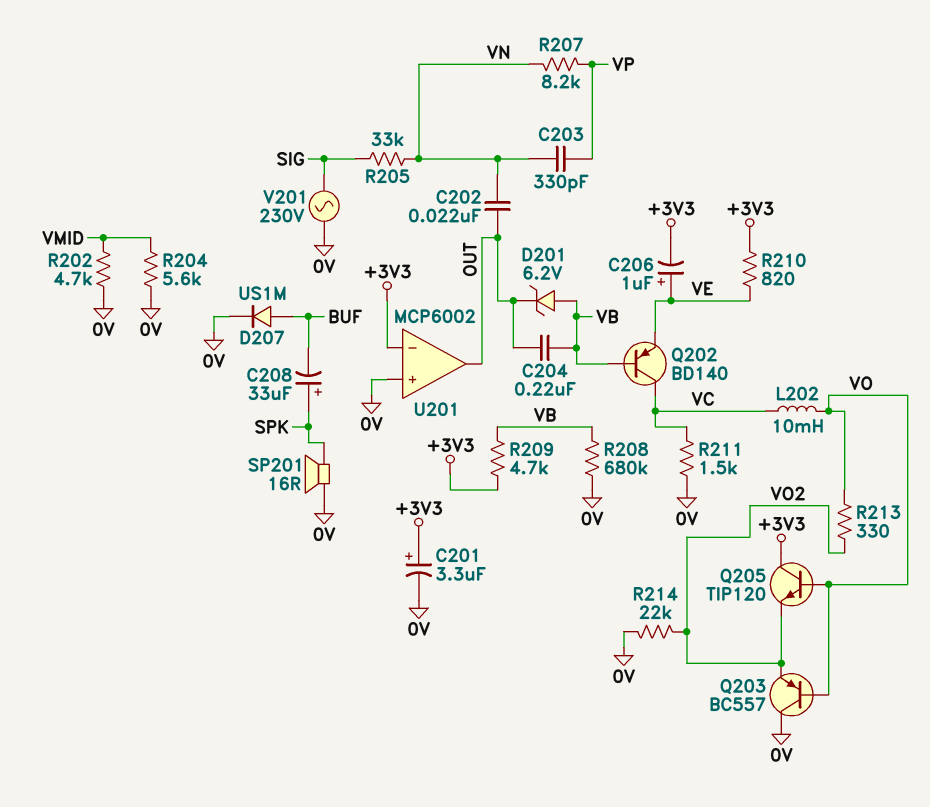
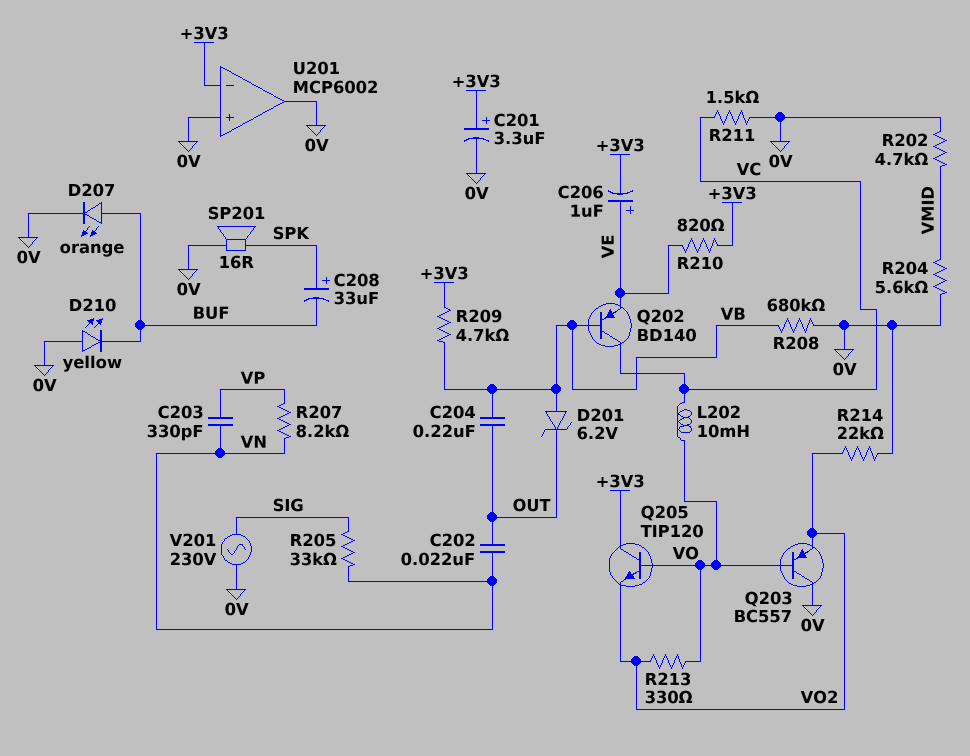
D207: diode US1M (A BUF, K 0V) -> LED orange (A BUF, K 0V)
D210: none -> LED yellow (A 0V, K BUF)
U201 pin out: OUT -> 0V

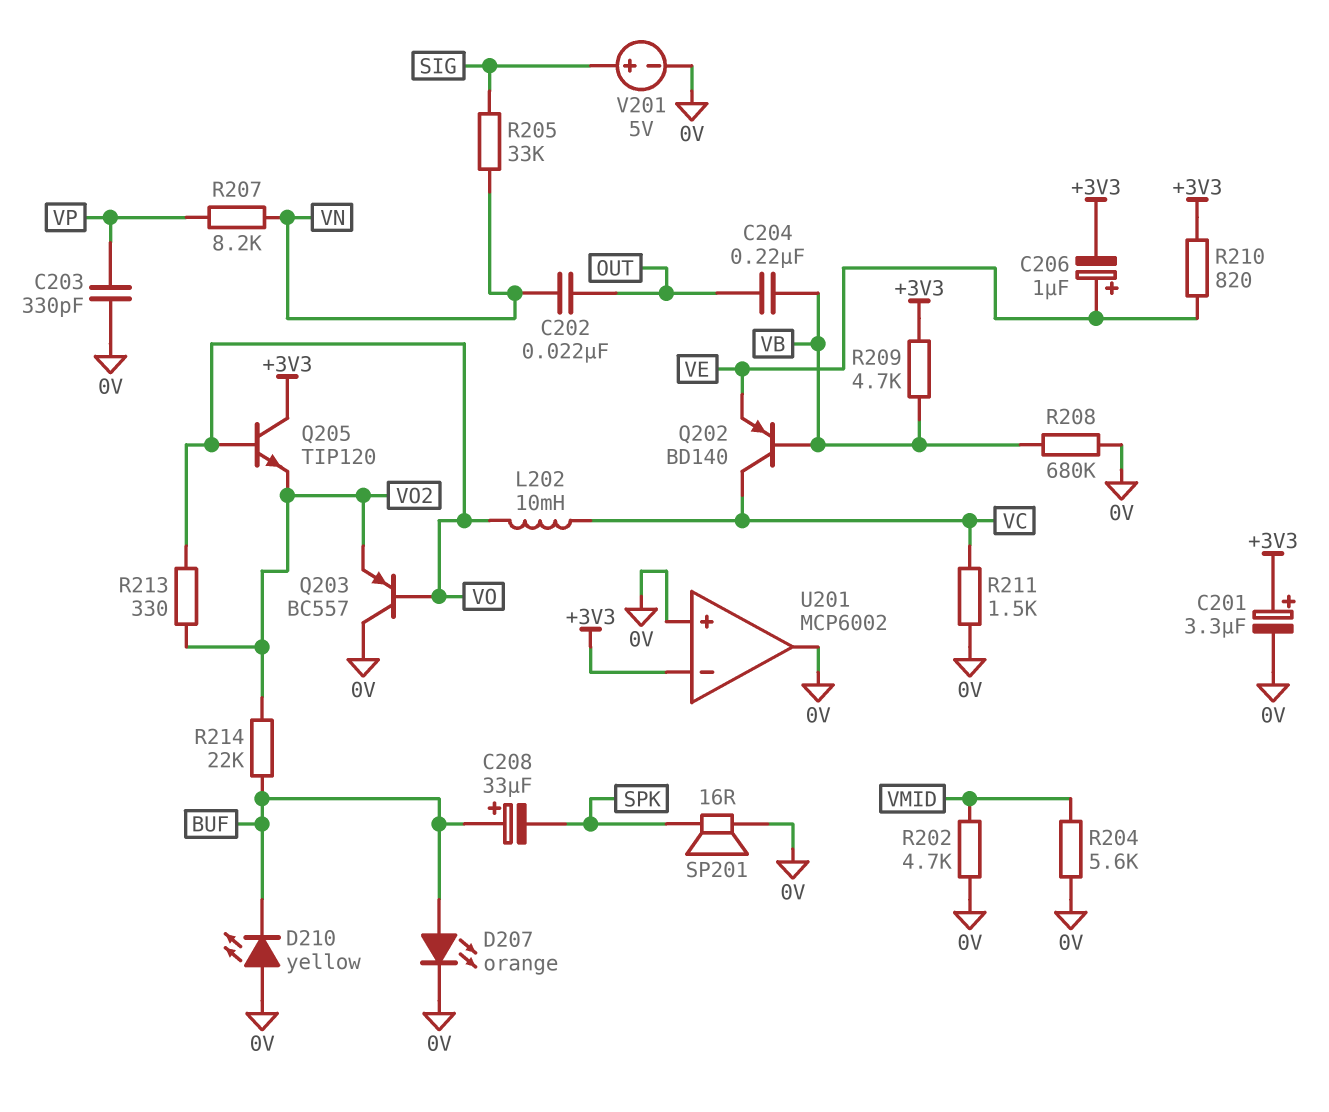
C203: 330pF (VN, VP) -> 330pF (0V, VP)
C208: 33uF (plus SPK, minus BUF) -> 33uF (plus BUF, minus SPK)
D201: zener 6.2V (A VB, K OUT) -> none
R214: 22k (0V, VO2) -> 22k (BUF, VO2)
V201: AC 230V (0V, SIG) -> 5V (plus SIG, minus 0V)

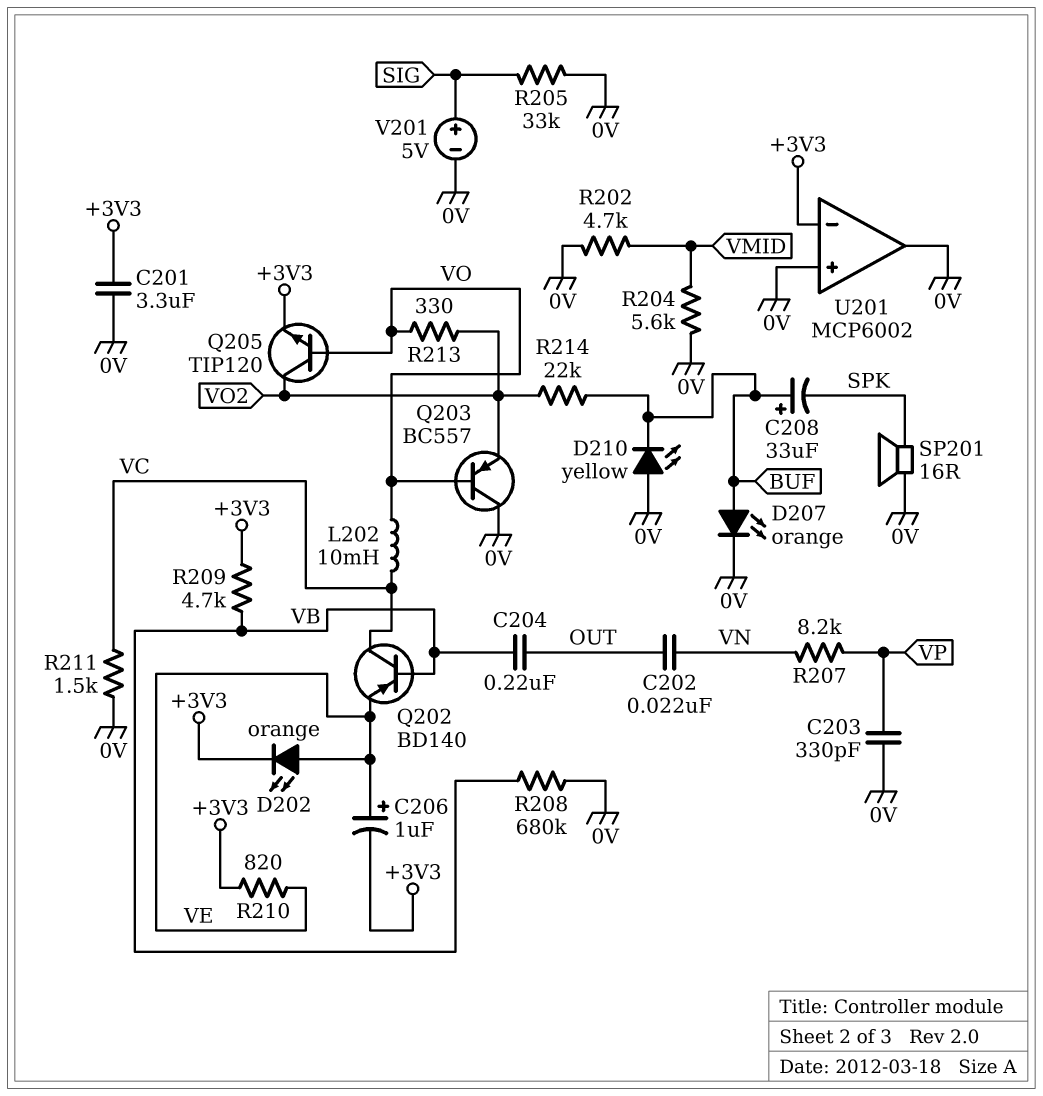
C201: 3.3uF (plus +3V3, minus 0V) -> 3.3uF (+3V3, 0V)
D202: none -> LED orange (A VE, K +3V3)
Q205: NPN TIP120 (B VO, C +3V3, E VO2) -> NPN TIP120 (B VO, C VO2, E +3V3)
R205: 33k (SIG, VN) -> 33k (0V, SIG)

